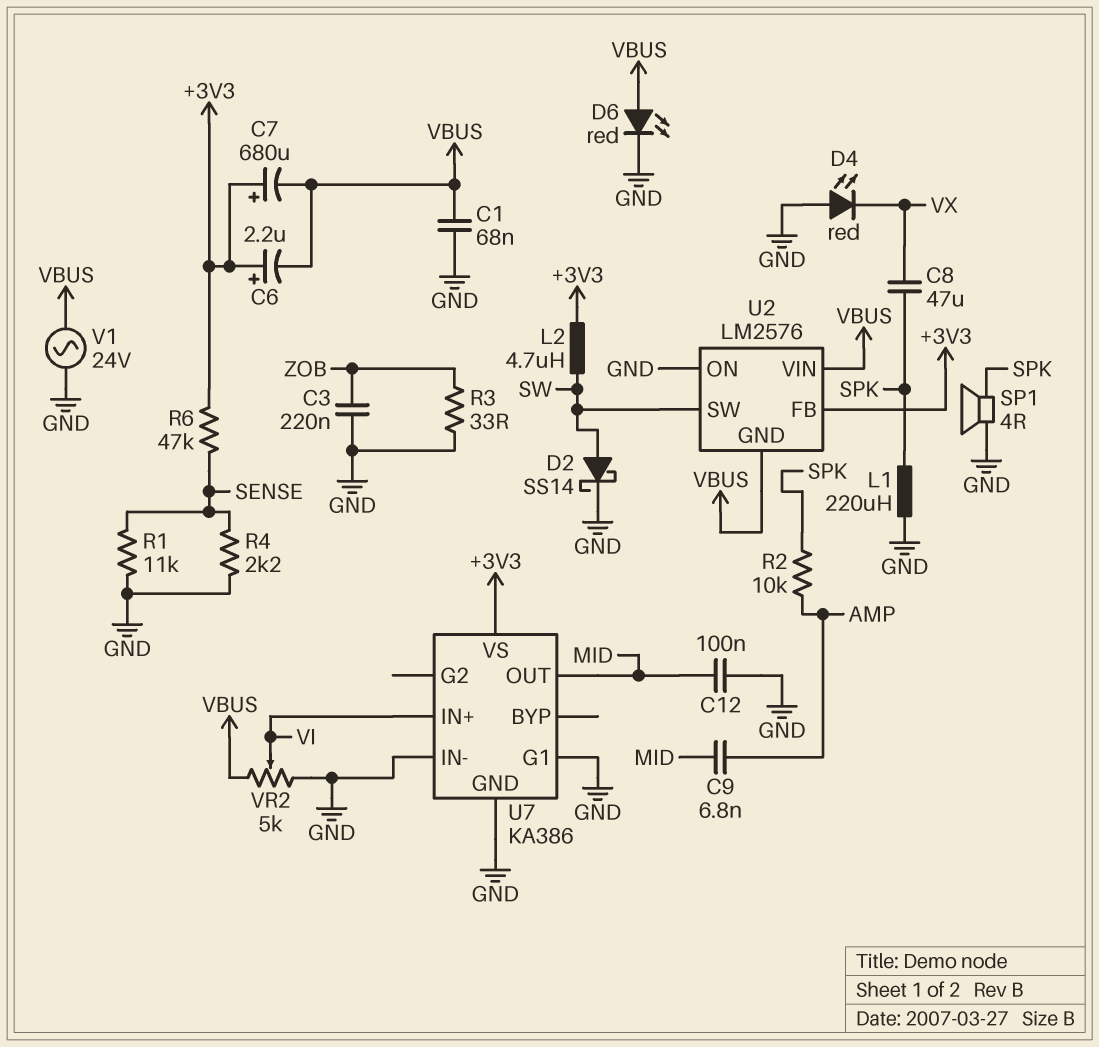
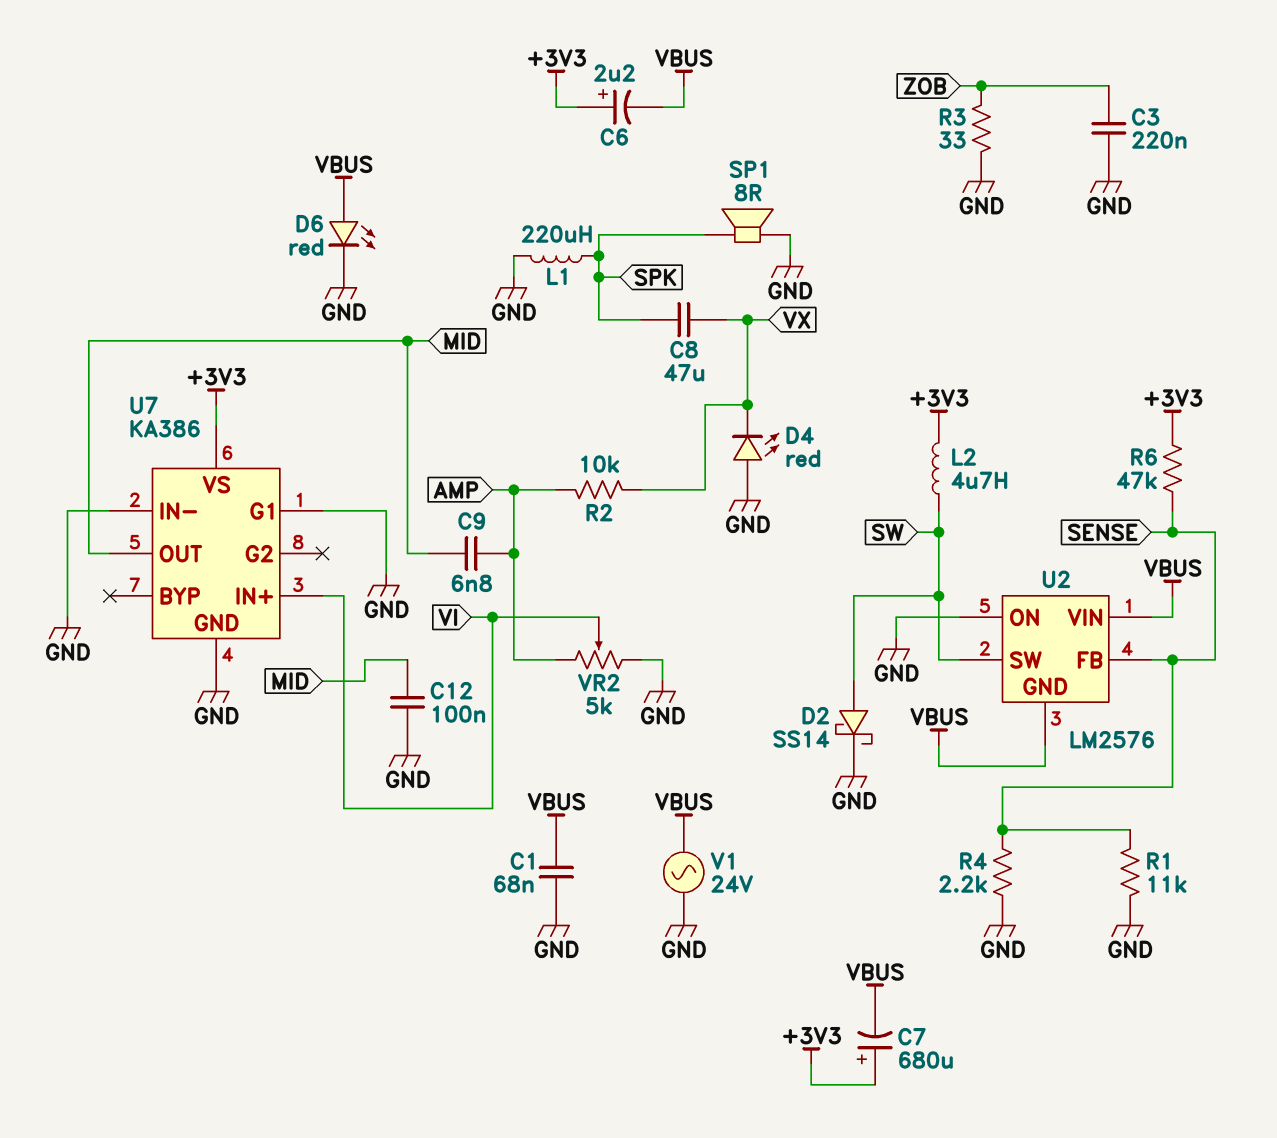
R2: 10k (AMP, SPK) -> 10k (AMP, VX)
SP1: speaker 4R (GND, SPK) -> speaker 8R (GND, SPK)
U2 pin FB: +3V3 -> SENSE
VR2: 5k (GND, VBUS, wiper VI) -> 5k (AMP, GND, wiper VI)

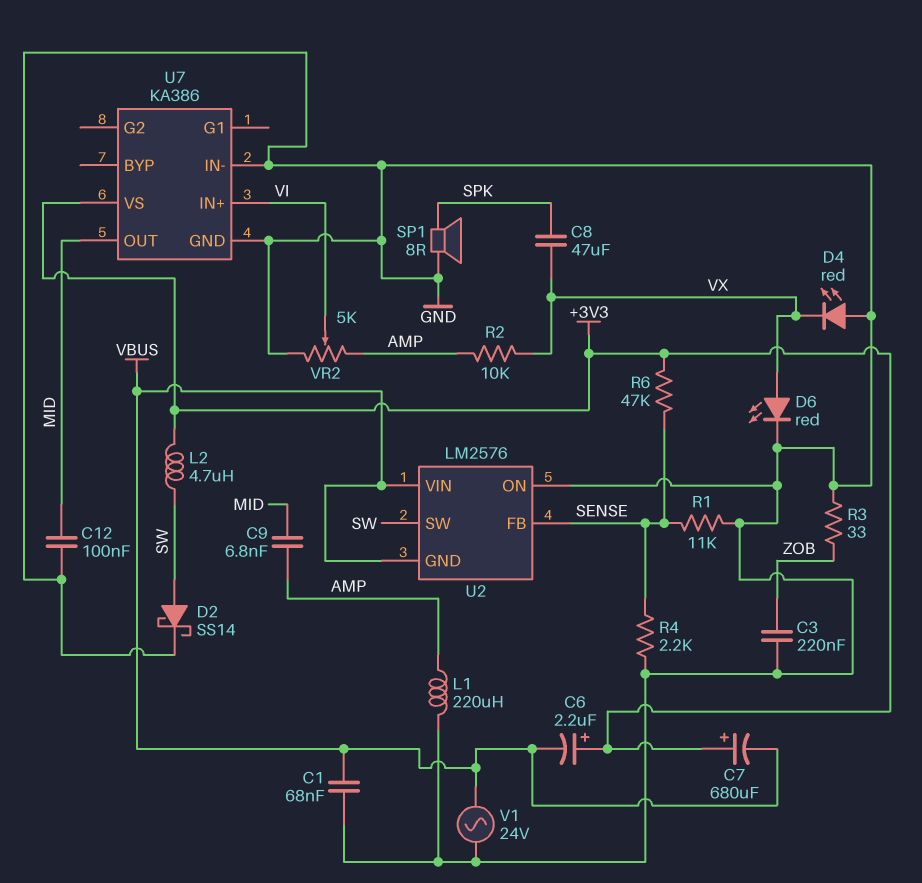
D6: LED red (A VBUS, K GND) -> LED red (A VX, K GND)
L1: 220uH (GND, SPK) -> 220uH (AMP, GND)
U7 pin G1: GND -> none

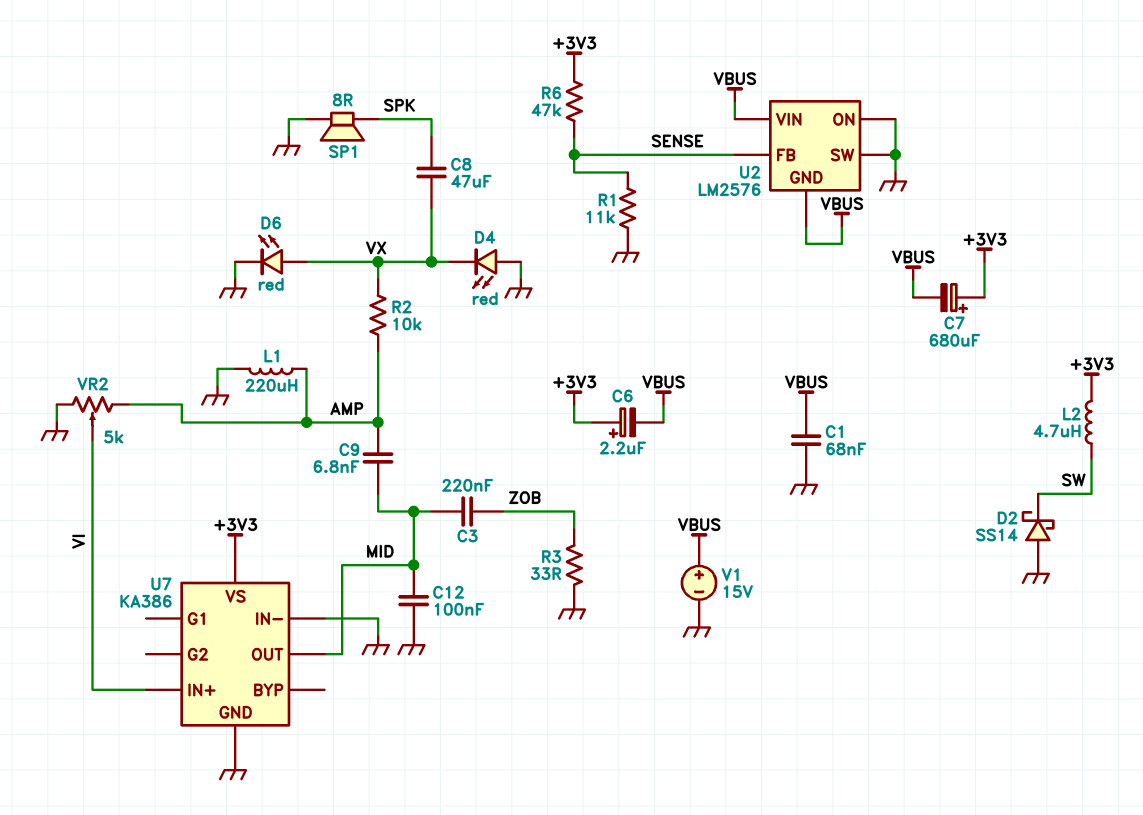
C3: 220nF (GND, ZOB) -> 220nF (MID, ZOB)
D2: schottky SS14 (A SW, K GND) -> schottky SS14 (A GND, K SW)
R4: 2.2k (GND, SENSE) -> none
U2 pin SW: SW -> GND
V1: AC 24V (GND, VBUS) -> 15V (plus VBUS, minus GND)

